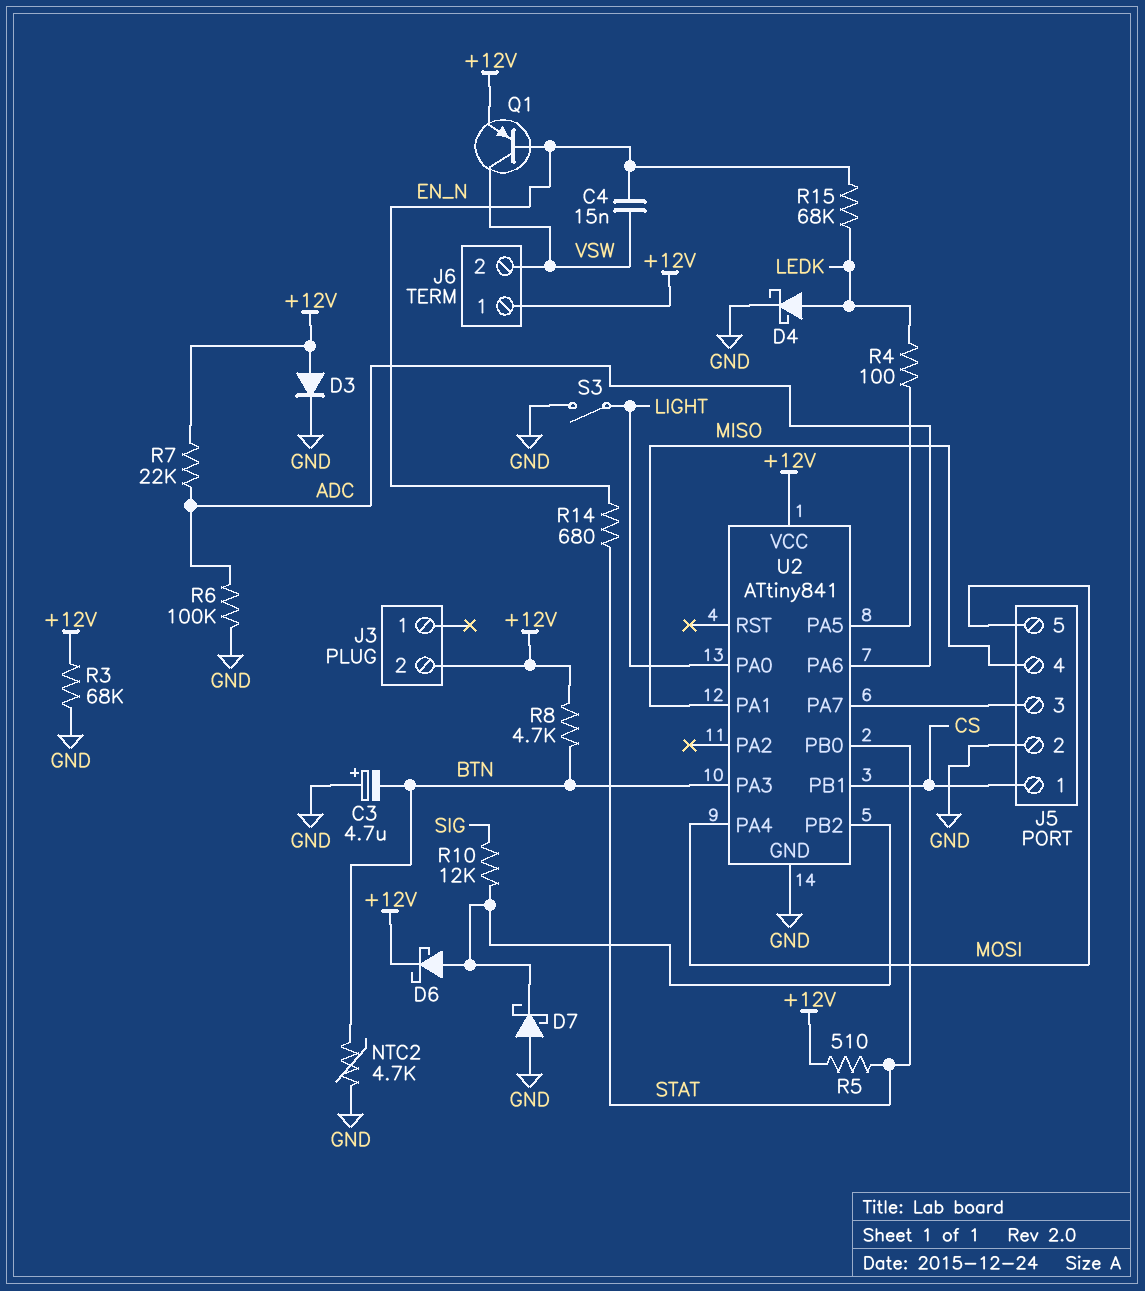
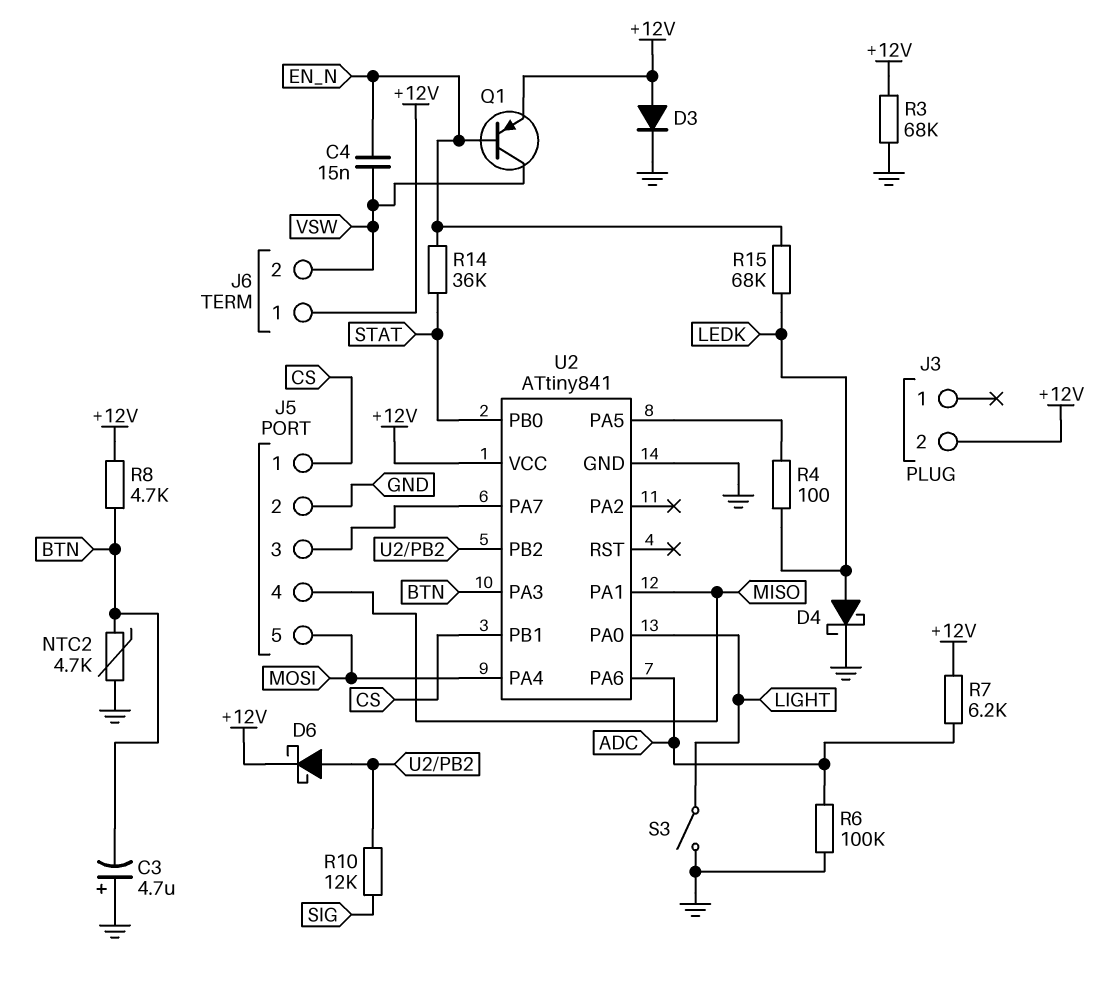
D7: schottky (A GND, K U2/PB2) -> none
R5: 510 (+12V, STAT) -> none
R7: 22k (+12V, ADC) -> 6.2k (+12V, ADC)
R14: 680 (EN_N, STAT) -> 36k (EN_N, STAT)

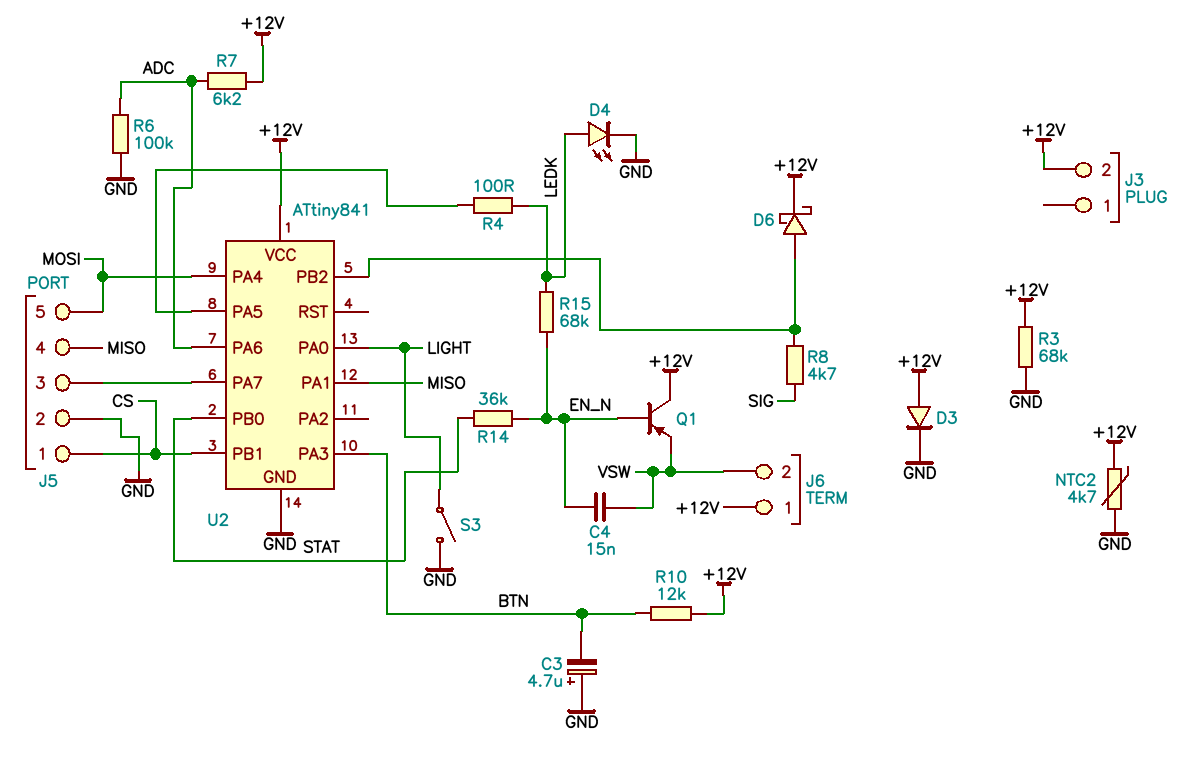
D4: schottky (A LEDK, K GND) -> LED (A LEDK, K GND)
NTC2: 4.7k (BTN, GND) -> 4.7k (+12V, GND)
Q1: PNP (B EN_N, C VSW, E +12V) -> PNP (B EN_N, C +12V, E VSW)
R8: 4.7k (+12V, BTN) -> 4.7k (SIG, U2/PB2)
R10: 12k (SIG, U2/PB2) -> 12k (+12V, BTN)

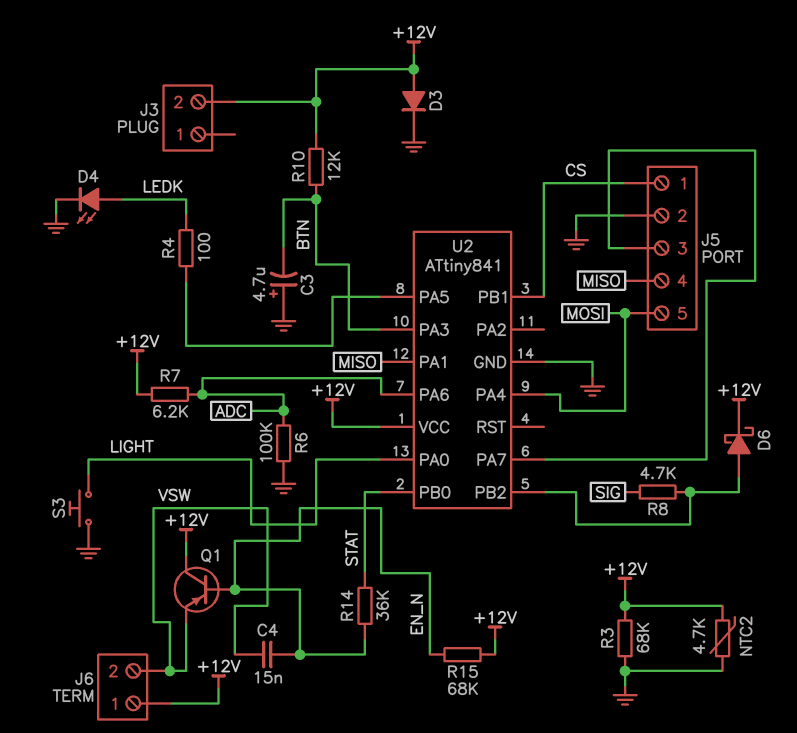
R15: 68k (EN_N, LEDK) -> 68k (+12V, EN_N)
S3: switch (GND, LIGHT) -> button (GND, LIGHT)

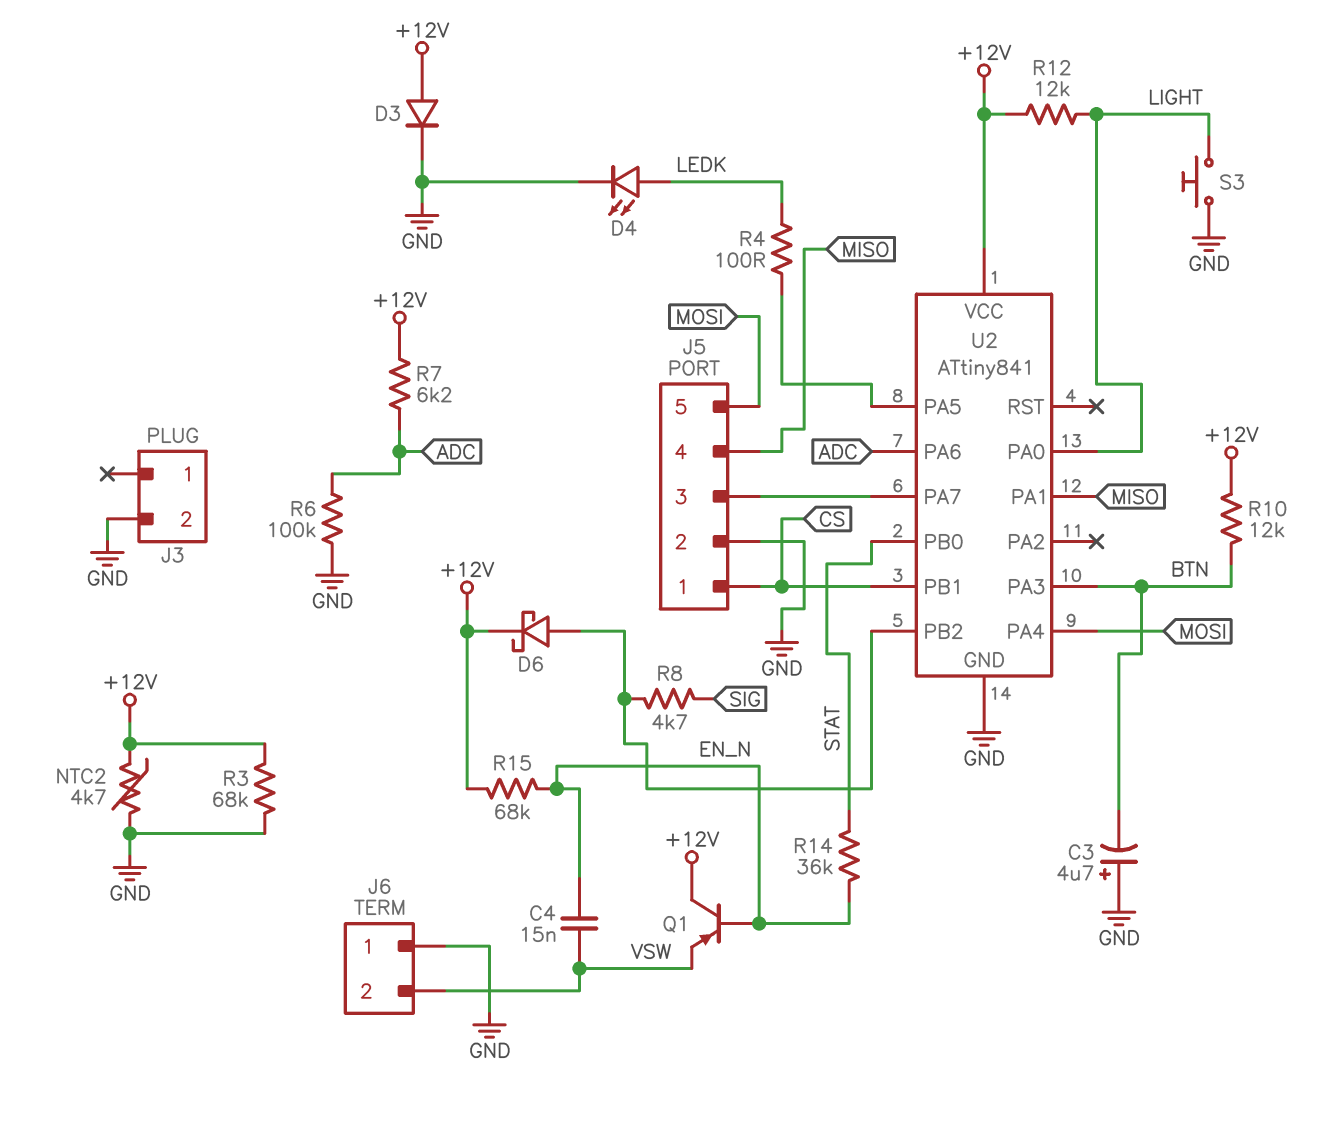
J3 pin 2: +12V -> GND
J6 pin 1: +12V -> GND
R12: none -> 12k (+12V, LIGHT)

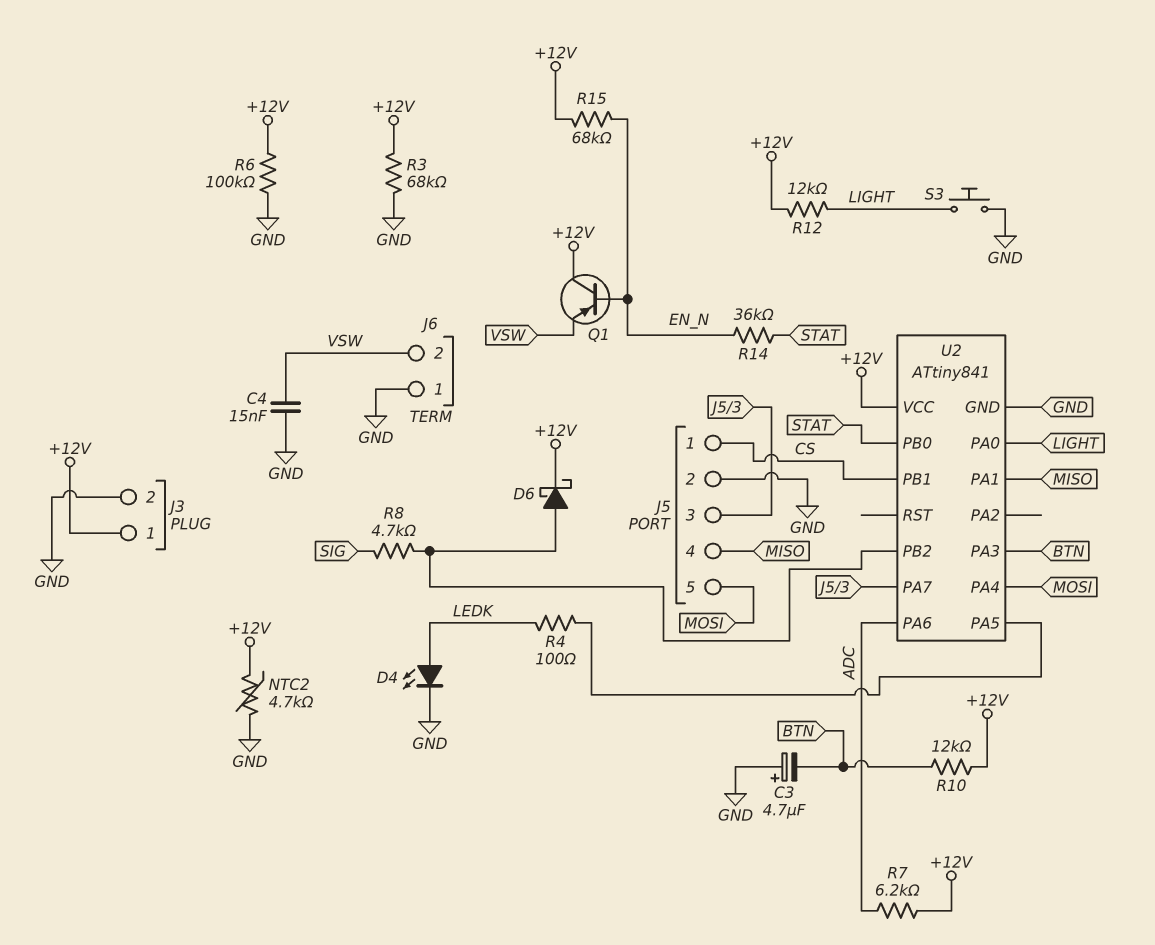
C4: 15nF (EN_N, VSW) -> 15nF (GND, VSW)
D3: diode (A +12V, K GND) -> none
J3 pin 1: none -> +12V
R6: 100k (ADC, GND) -> 100k (+12V, GND)

